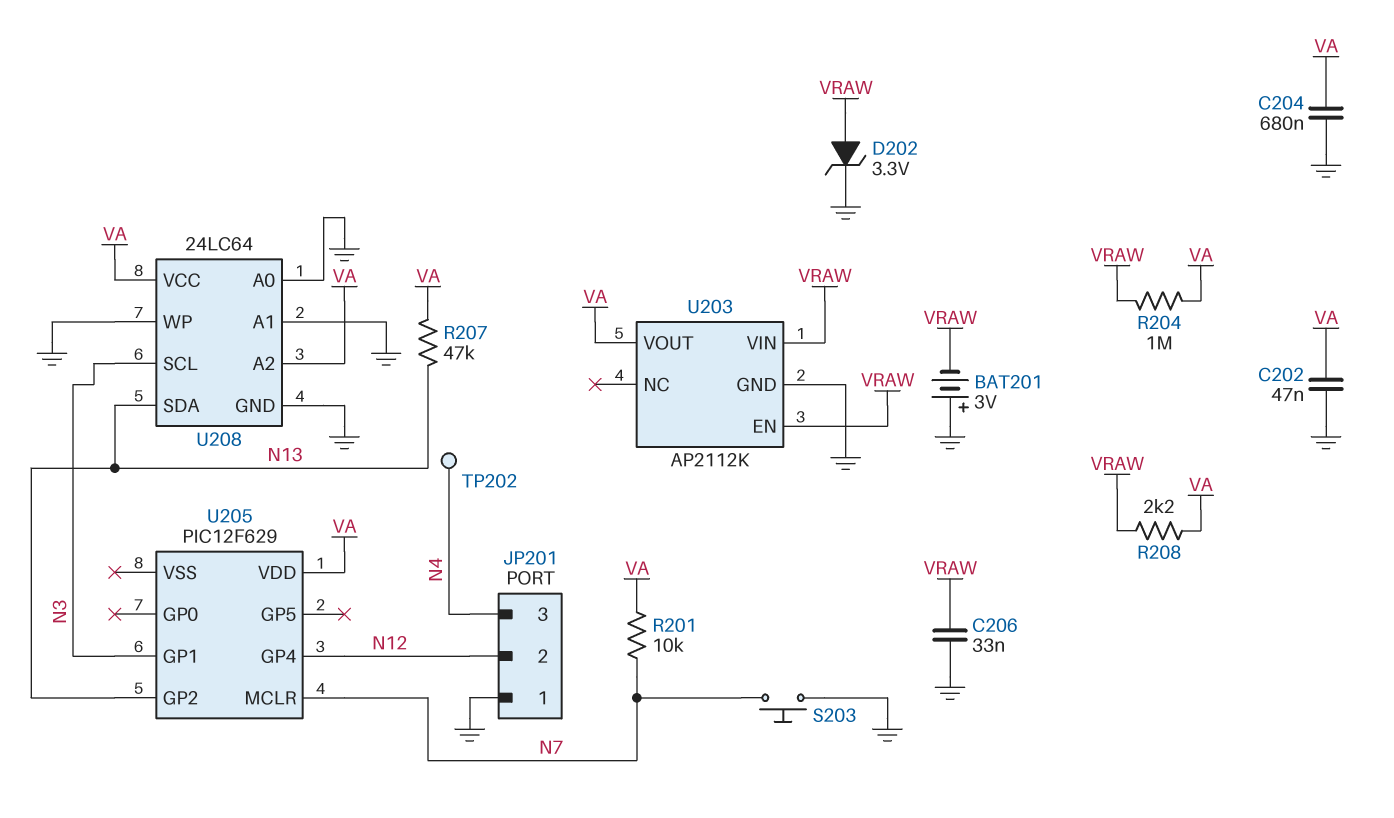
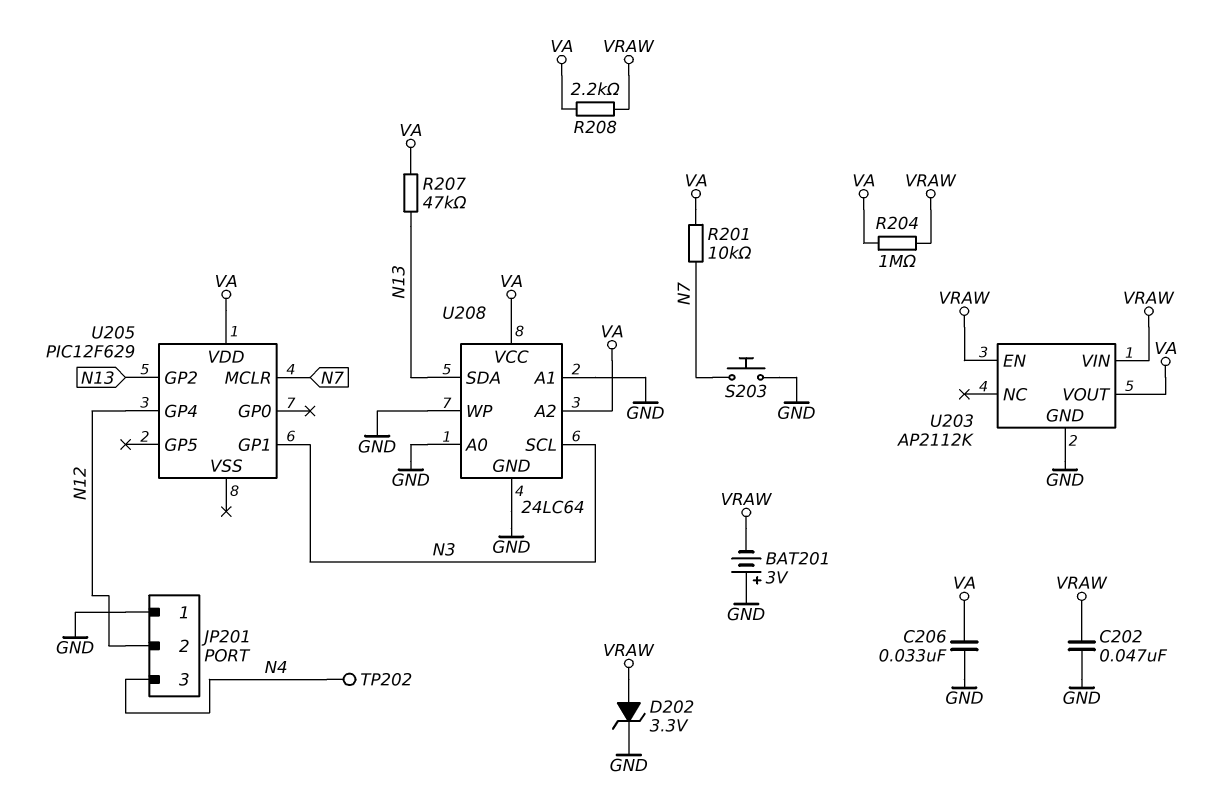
C202: 47nF (GND, VA) -> 47nF (GND, VRAW)
C204: 680nF (GND, VA) -> none
C206: 33nF (GND, VRAW) -> 33nF (GND, VA)

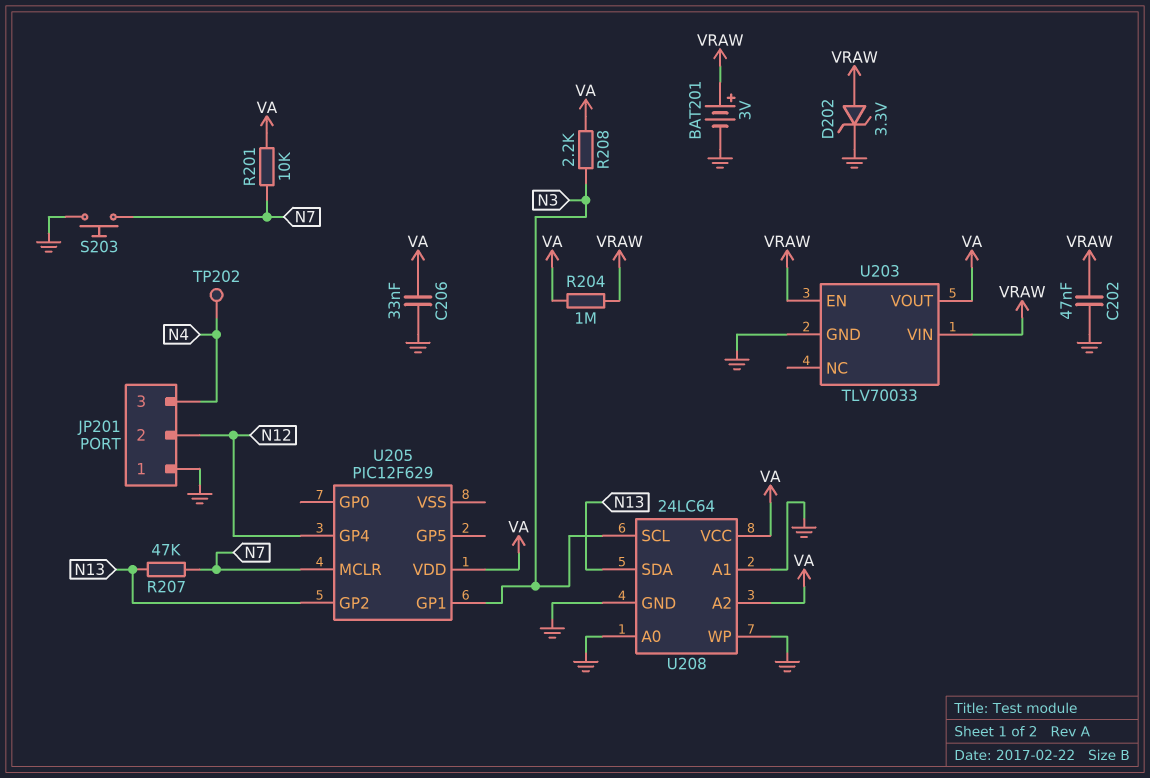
BAT201: 3V (plus GND, minus VRAW) -> 3V (plus VRAW, minus GND)
R207: 47k (N13, VA) -> 47k (N7, N13)
R208: 2.2k (VA, VRAW) -> 2.2k (N3, VA)
U203: AP2112K -> TLV70033

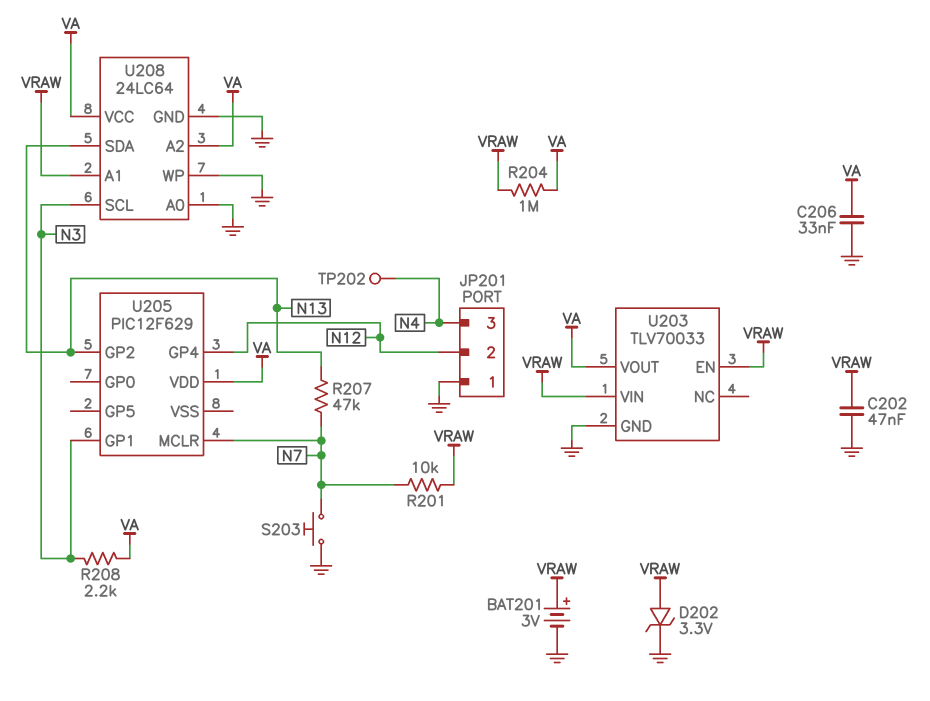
R201: 10k (N7, VA) -> 10k (N7, VRAW)
U208 pin A1: GND -> VRAW

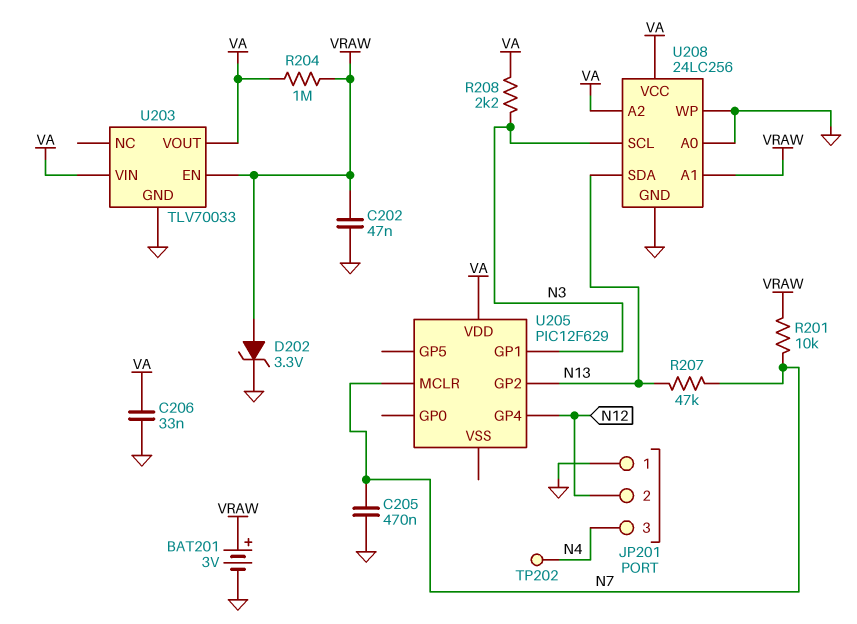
C205: none -> 470nF (GND, N7)
S203: button (GND, N7) -> none
U203 pin VIN: VRAW -> VA
U208: 24LC64 -> 24LC256

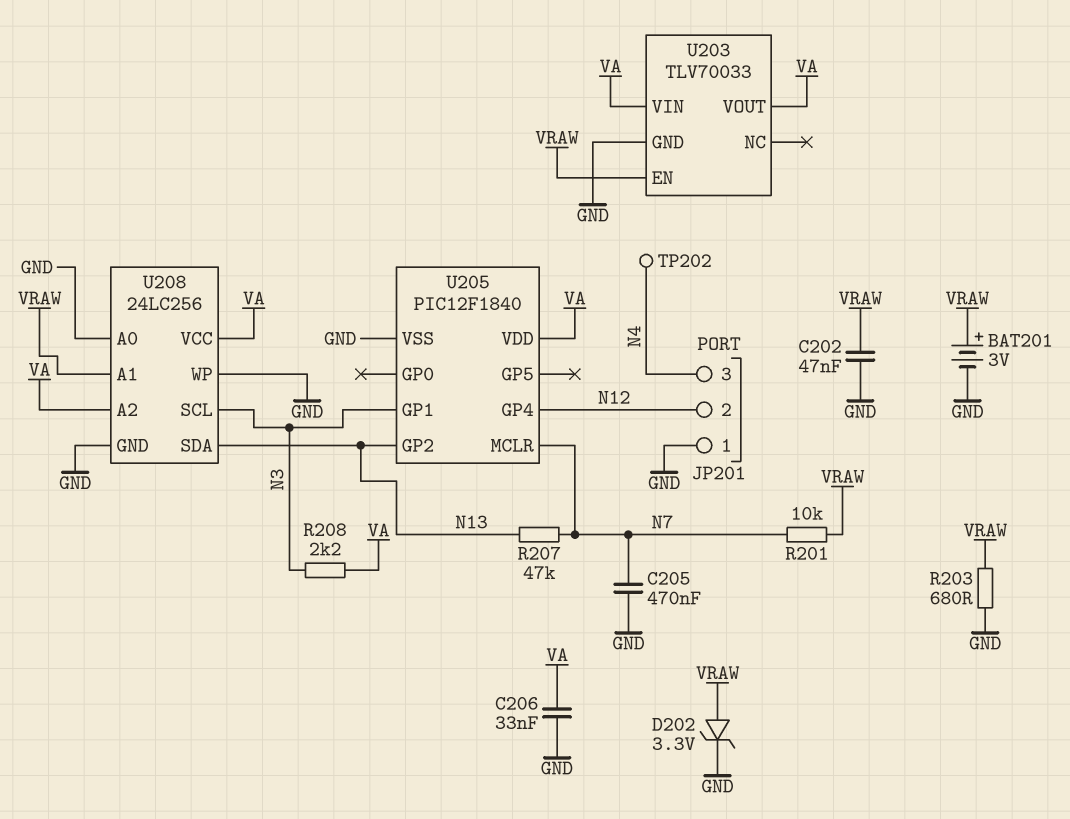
R203: none -> 680 (GND, VRAW)
R204: 1M (VA, VRAW) -> none
U205: PIC12F629 -> PIC12F1840
U205 pin VSS: none -> GND

